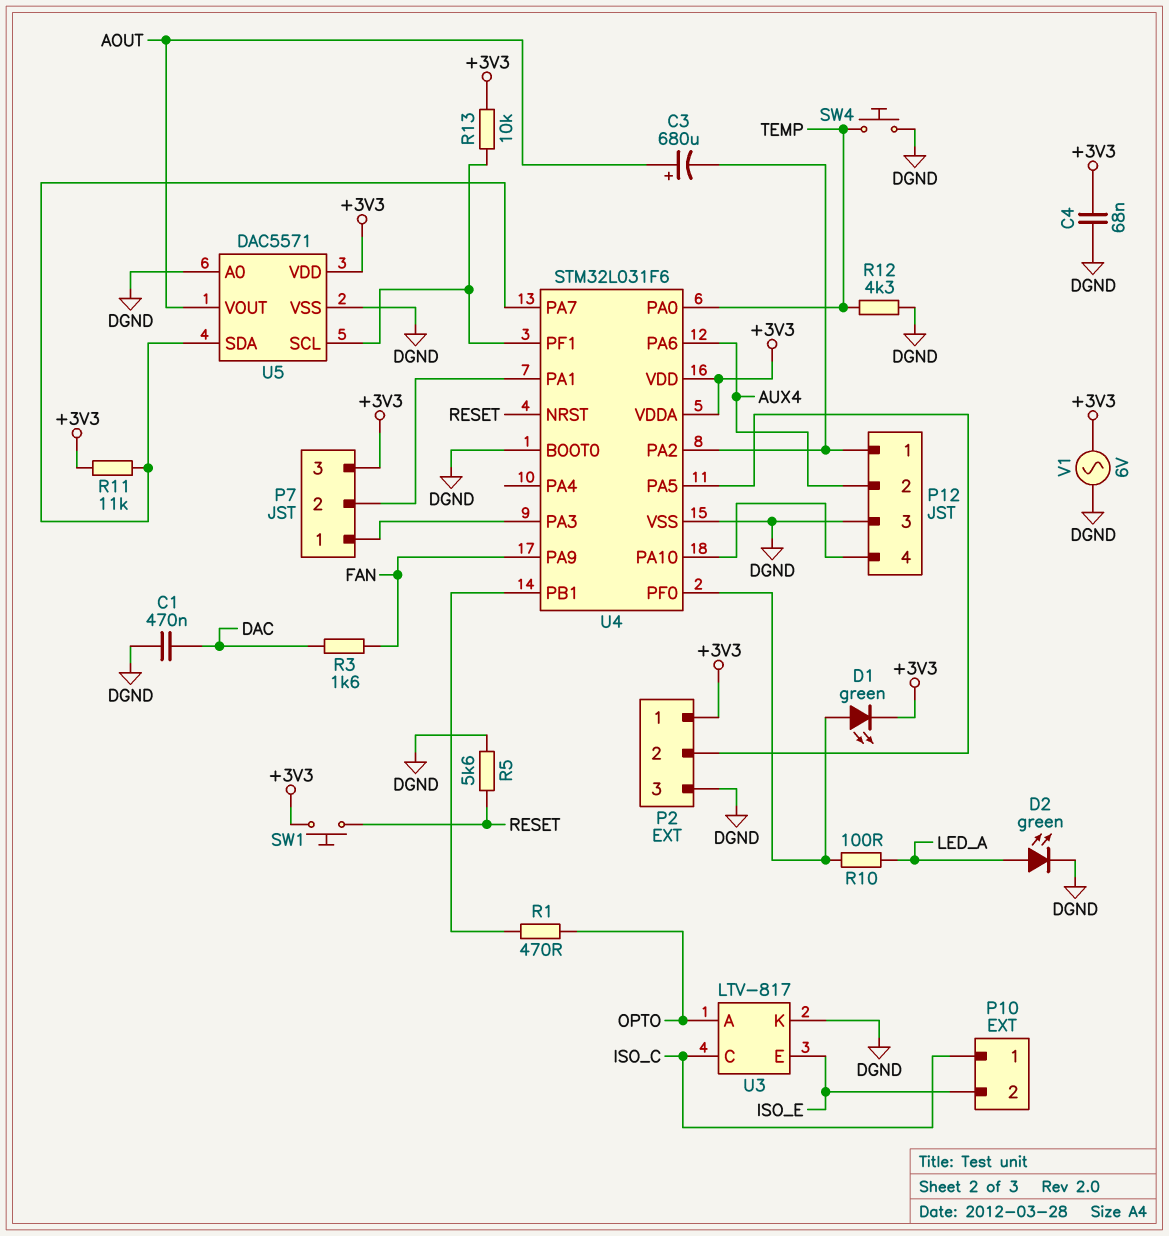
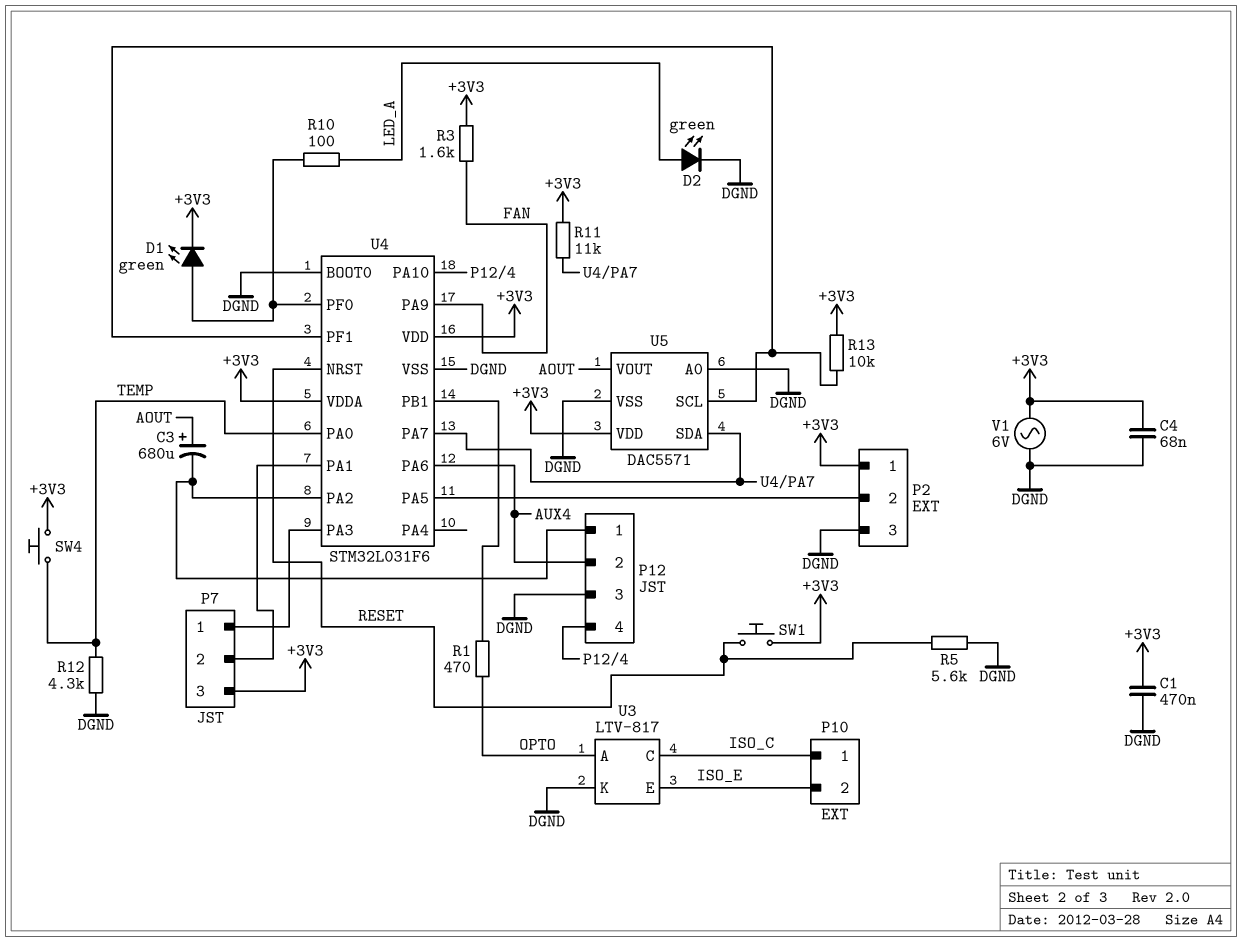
C1: 470nF (DAC, DGND) -> 470nF (+3V3, DGND)
R3: 1.6k (DAC, FAN) -> 1.6k (+3V3, FAN)
SW4: button (DGND, TEMP) -> button (+3V3, TEMP)

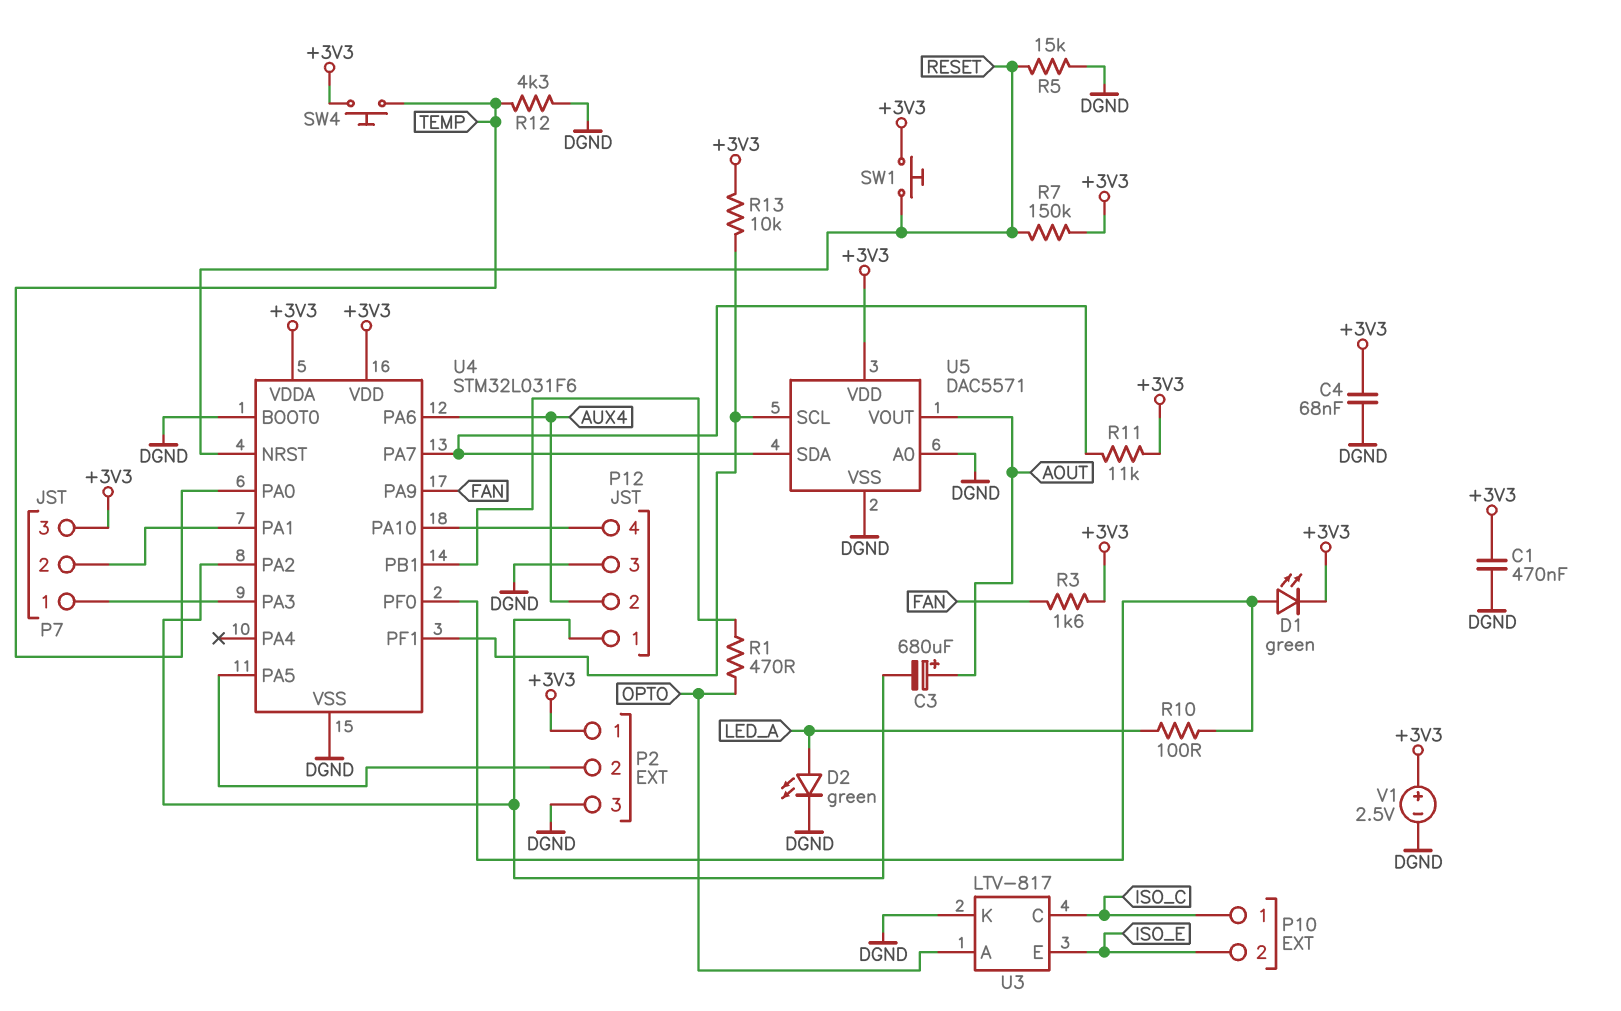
R5: 5.6k (DGND, RESET) -> 15k (DGND, RESET)
R7: none -> 150k (+3V3, RESET)
V1: AC 6V (+3V3, DGND) -> 2.5V (plus +3V3, minus DGND)

